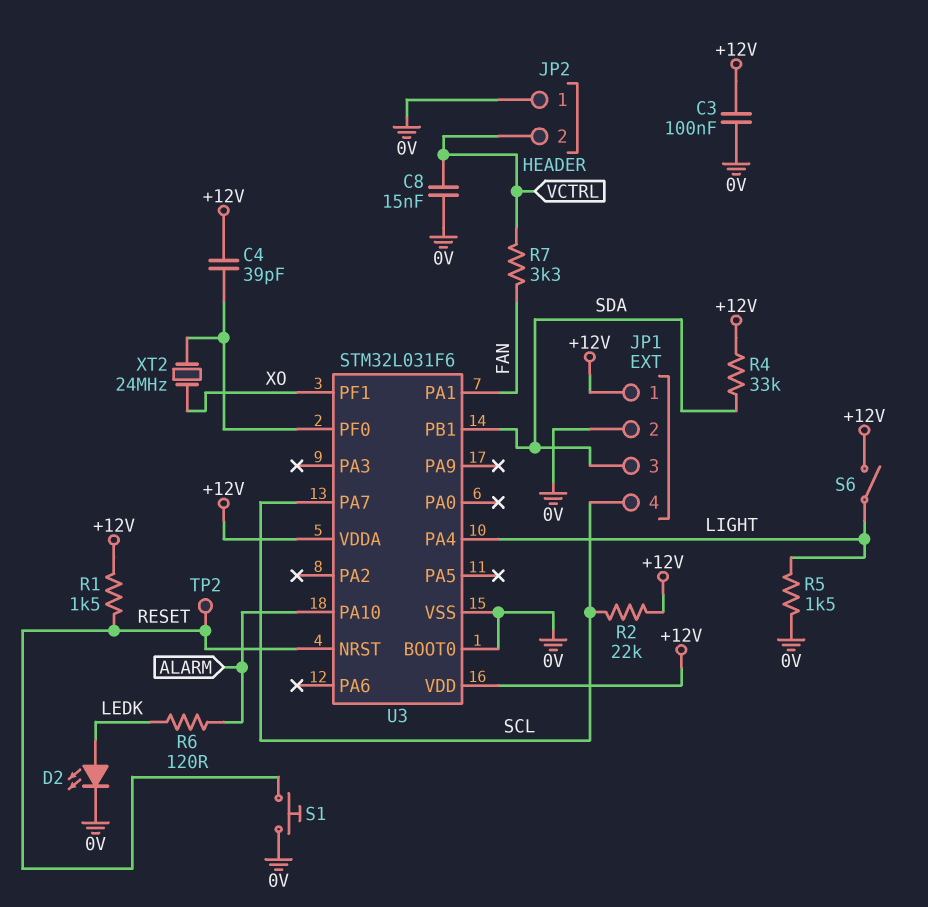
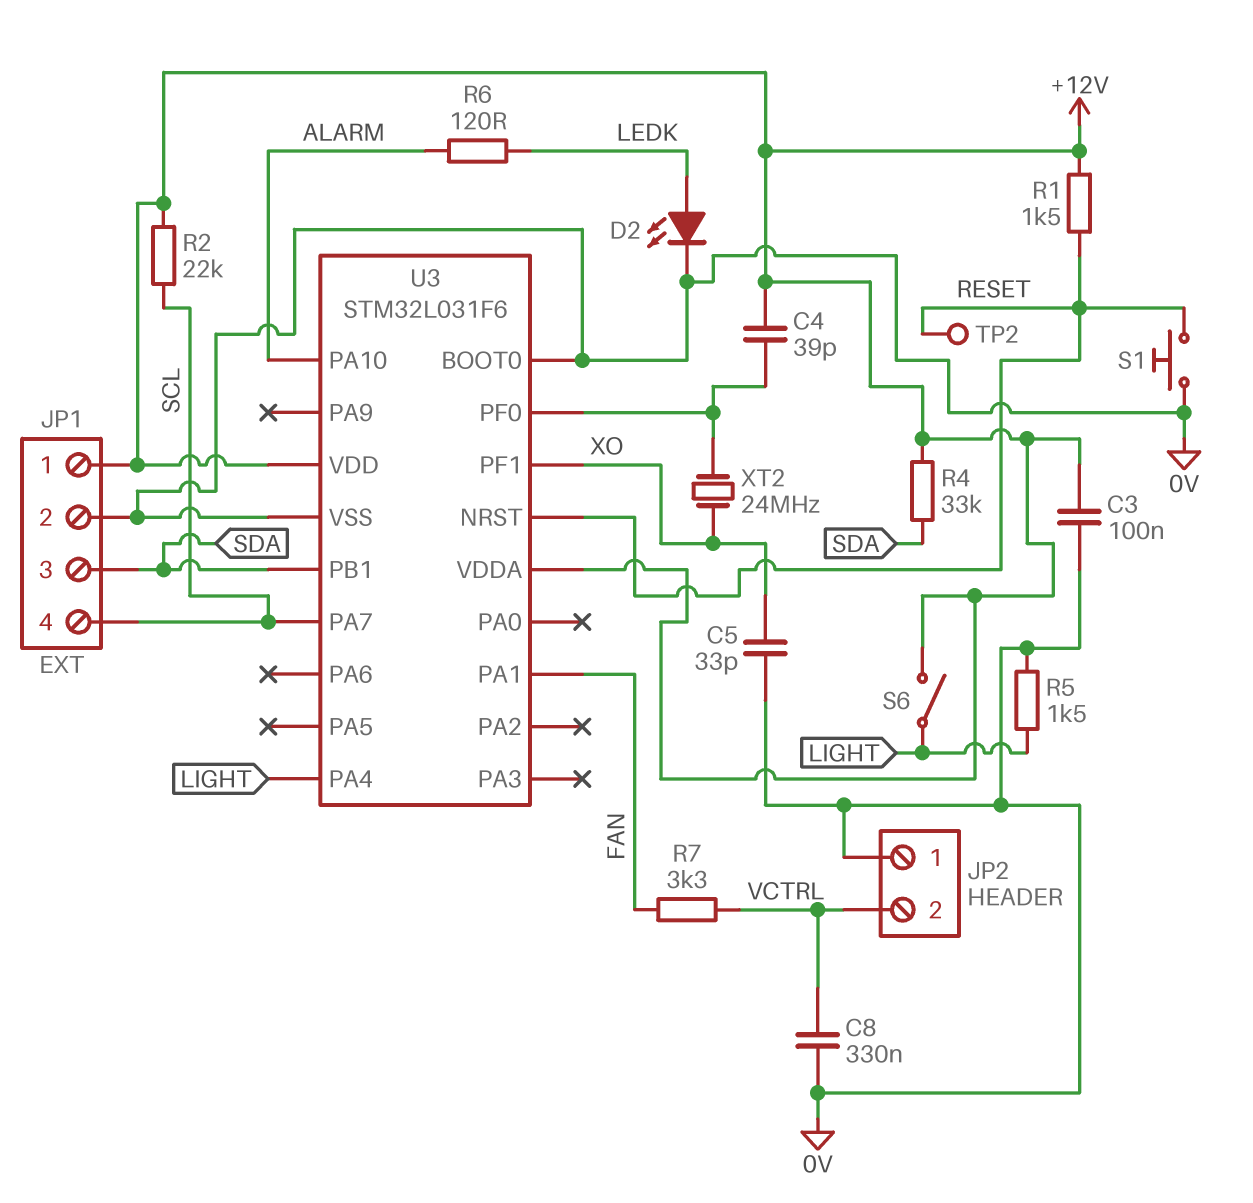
C5: none -> 33pF (0V, XO)
C8: 15nF (0V, VCTRL) -> 330nF (0V, VCTRL)

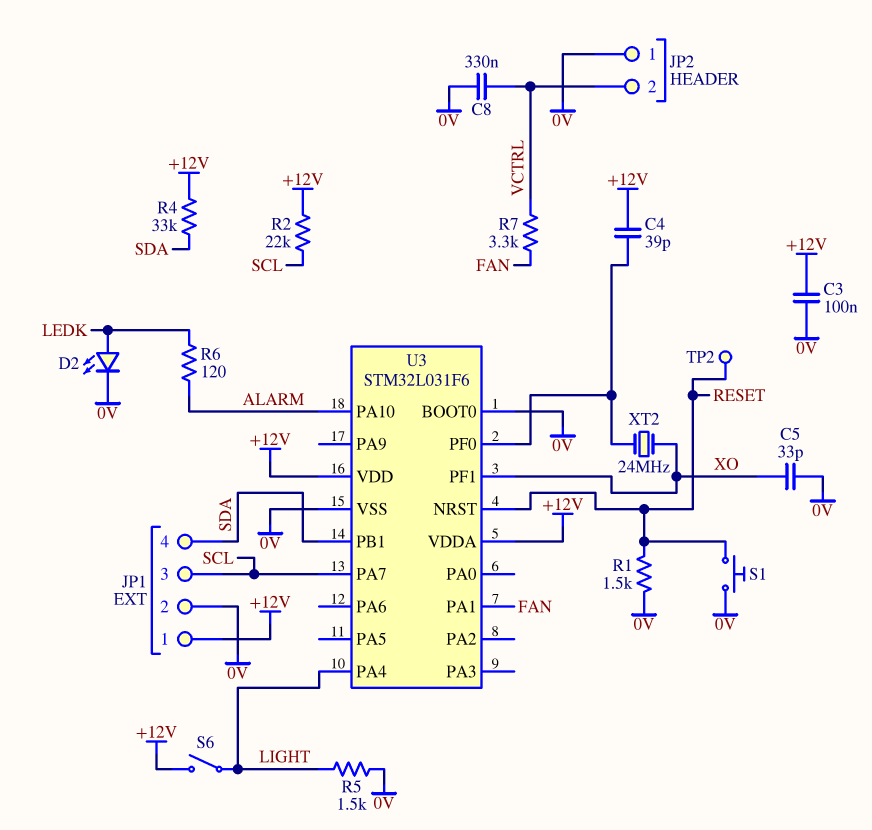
JP1 pin 3: SDA -> SCL
JP1 pin 4: SCL -> SDA
R1: 1.5k (+12V, RESET) -> 1.5k (0V, RESET)

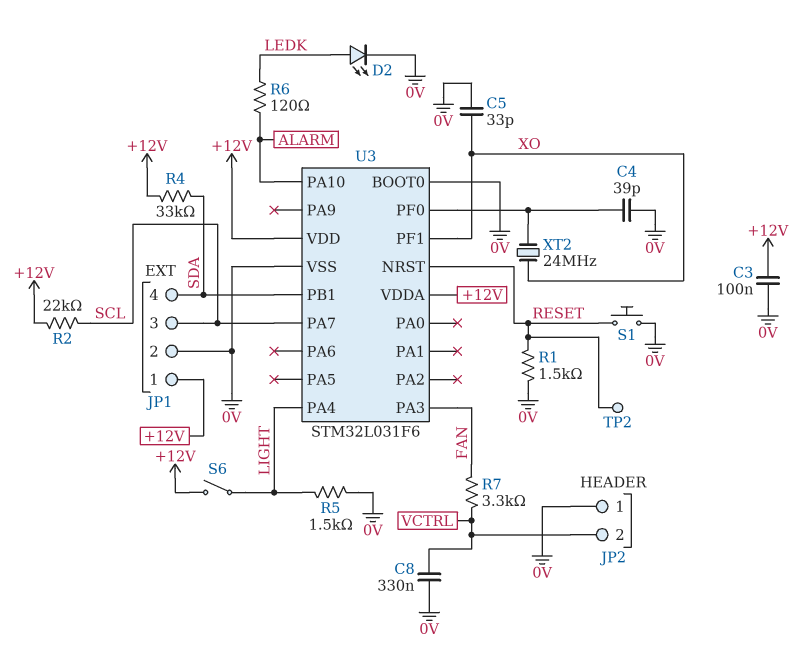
C4: 39pF (+12V, U3/PF0) -> 39pF (0V, U3/PF0)
U3 pin PA1: FAN -> none
U3 pin PA3: none -> FAN

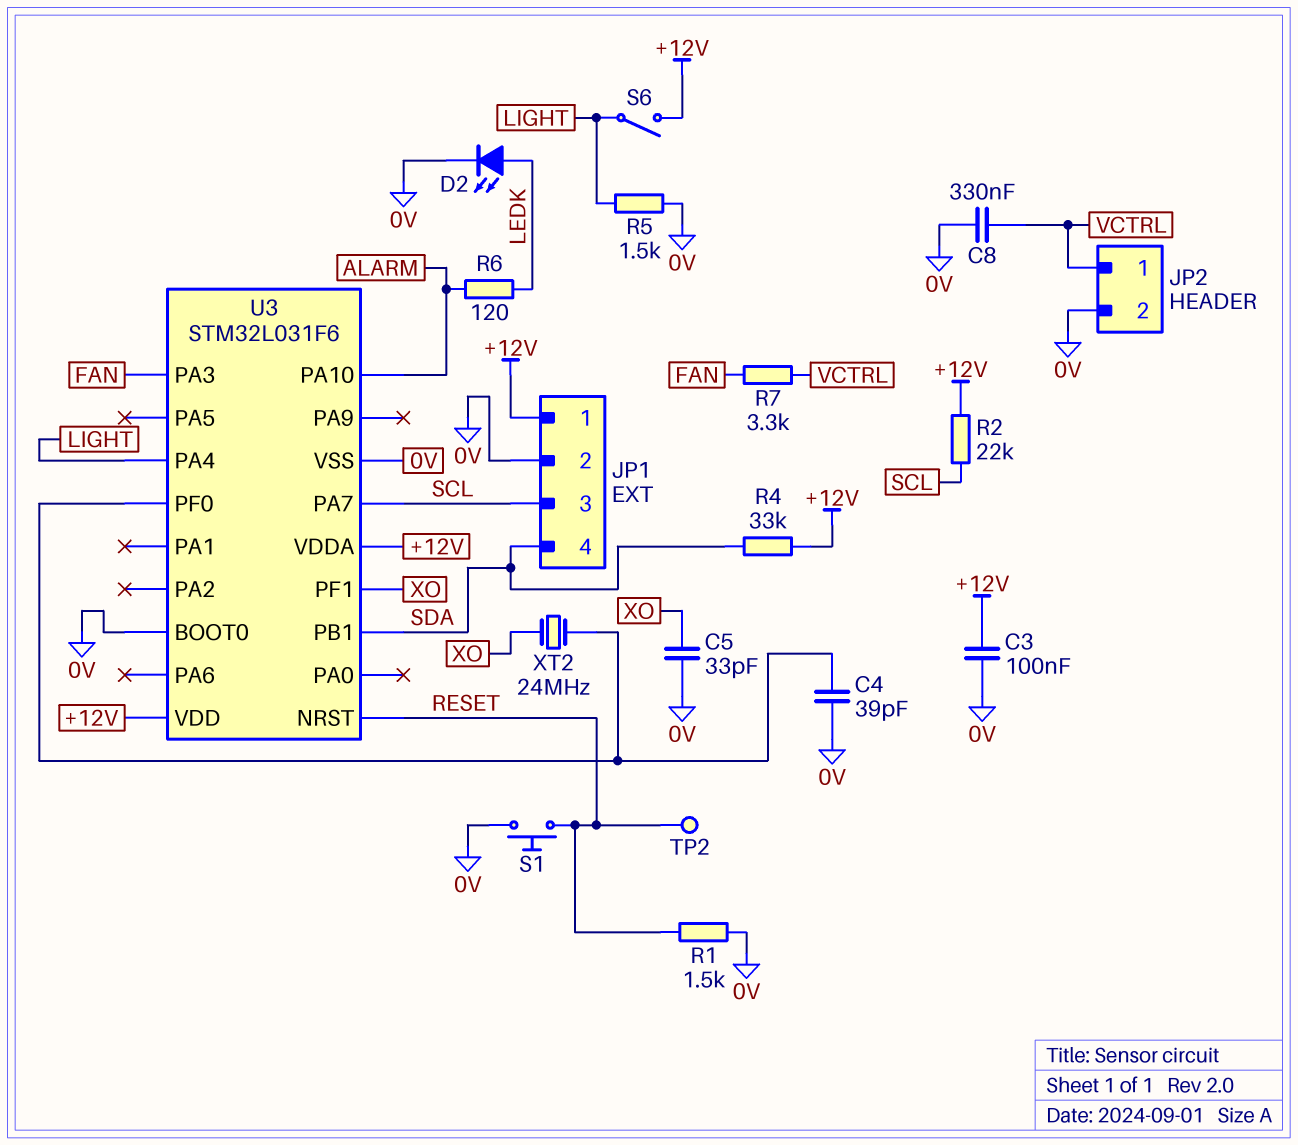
JP2 pin 1: 0V -> VCTRL
JP2 pin 2: VCTRL -> 0V

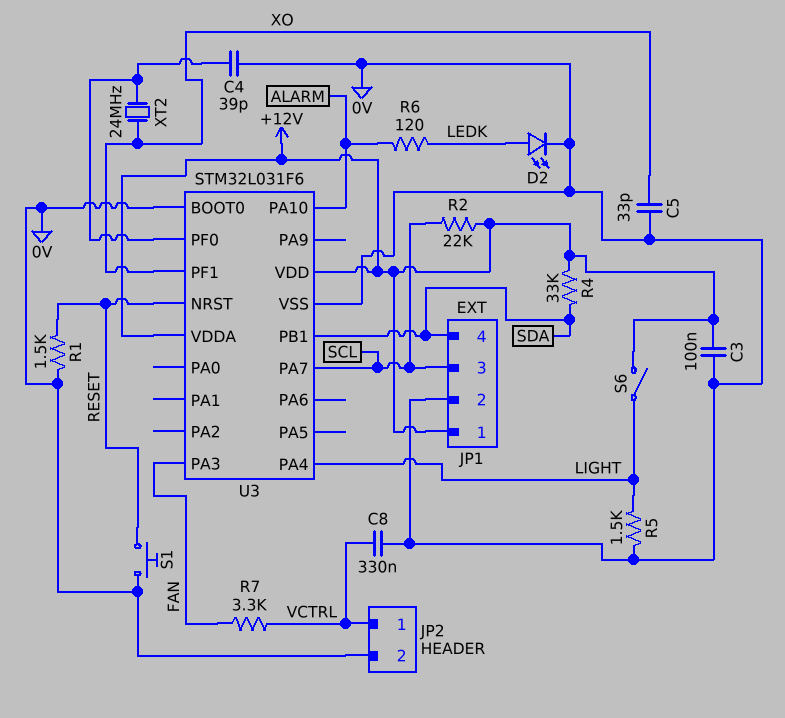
TP2: test point (RESET) -> none

